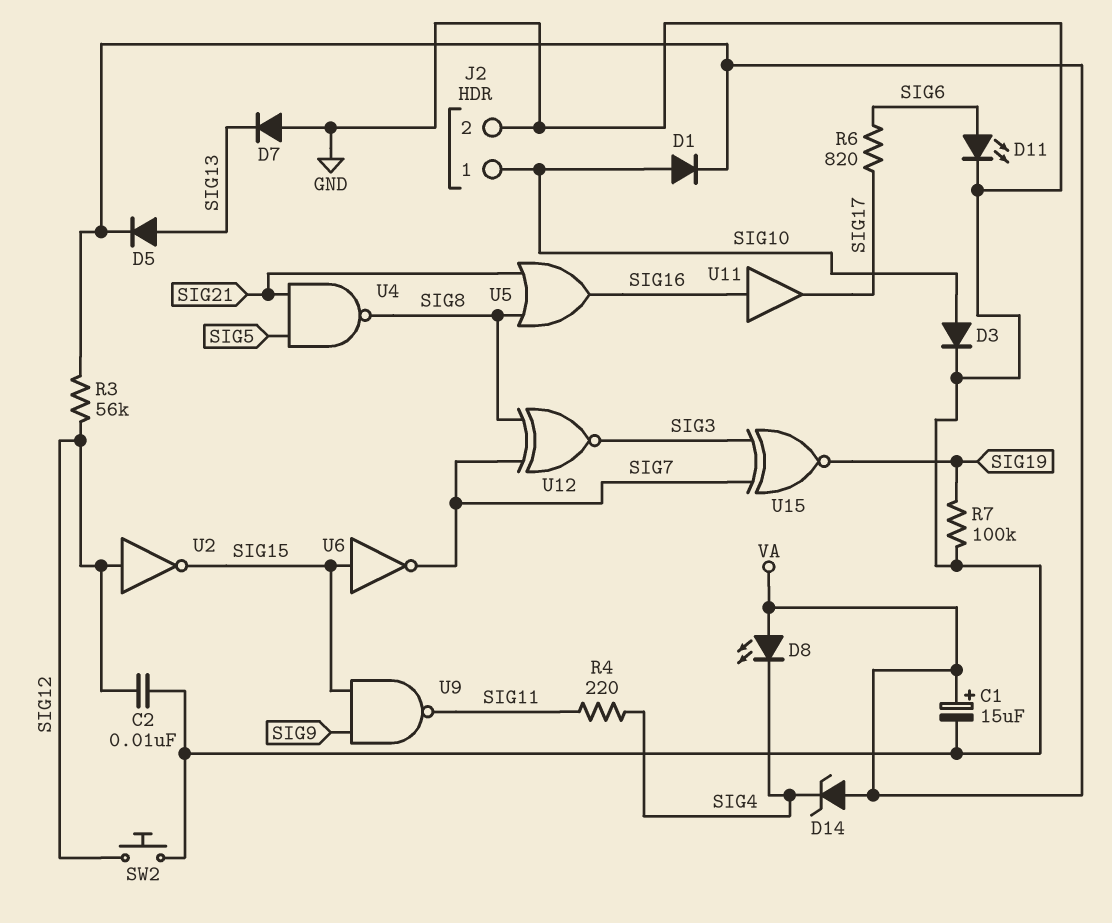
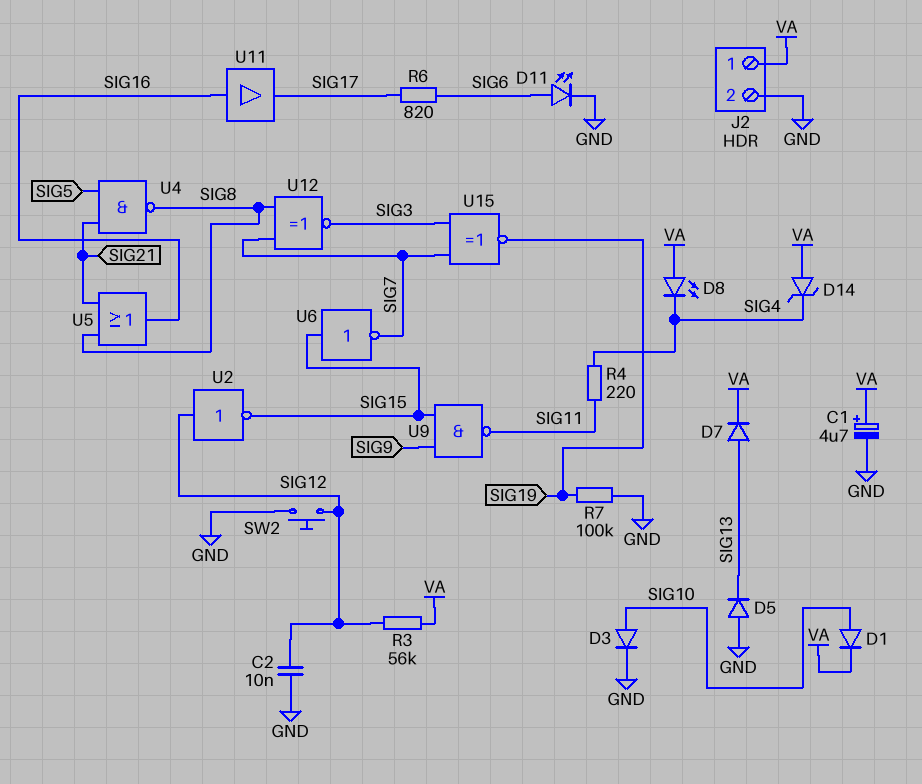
C1: 15uF (plus VA, minus GND) -> 4.7uF (plus VA, minus GND)
D5: diode (A SIG13, K VA) -> diode (A GND, K SIG13)
D7: diode (A GND, K SIG13) -> diode (A SIG13, K VA)
J2 pin 1: SIG10 -> VA

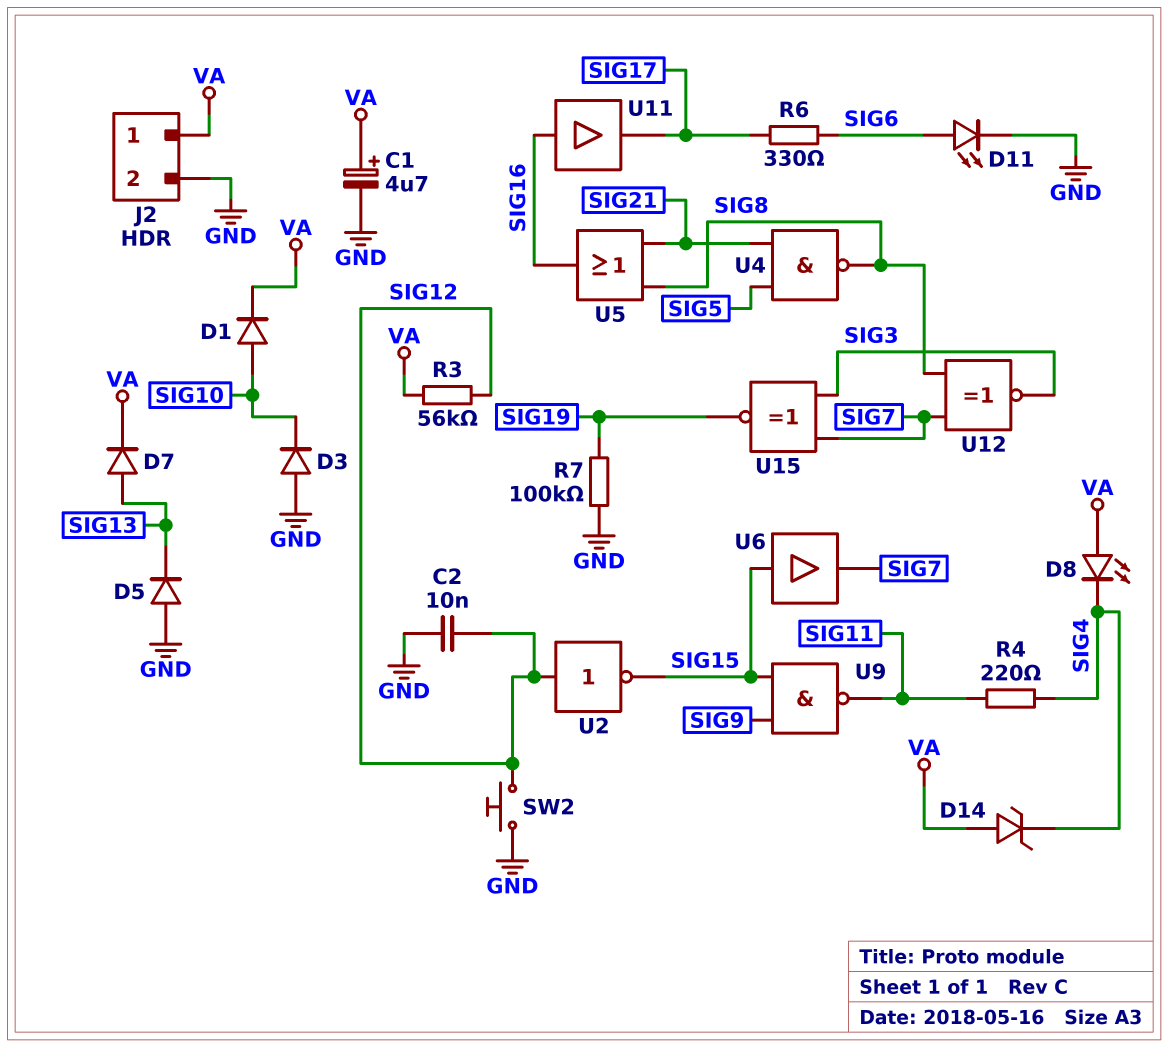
D3: diode (A SIG10, K GND) -> diode (A GND, K SIG10)
R6: 820 (SIG6, SIG17) -> 330 (SIG6, SIG17)
U6: NOT (in SIG15, out SIG7) -> buffer (in SIG15, out SIG7)

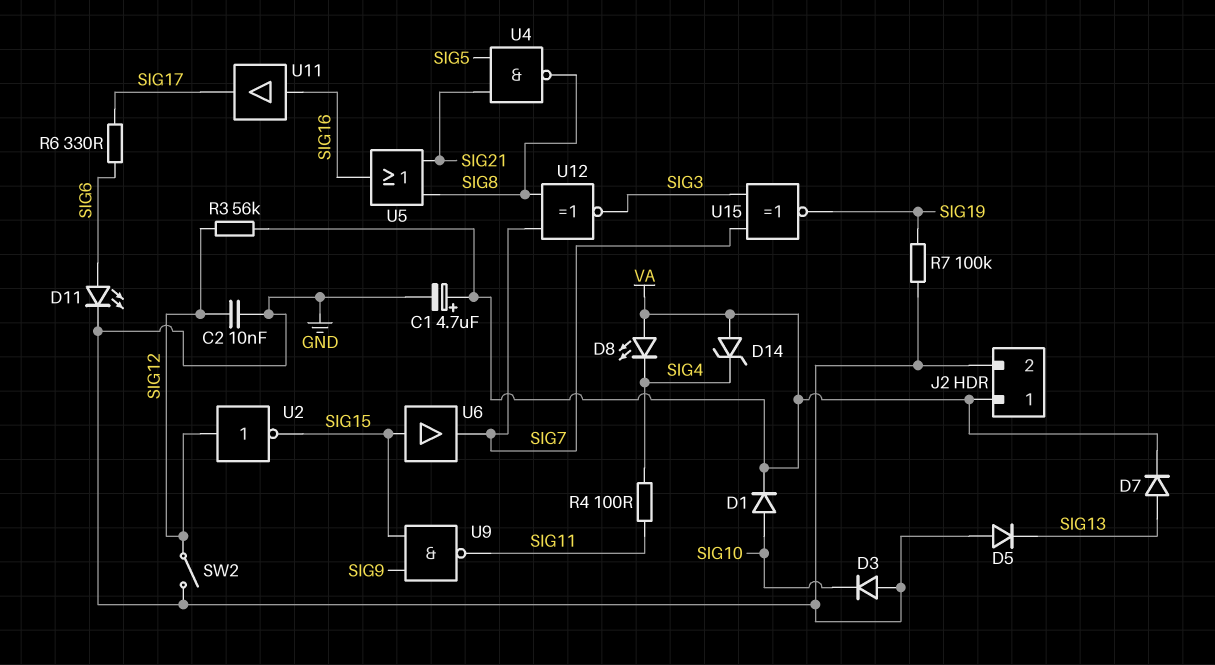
R4: 220 (SIG4, SIG11) -> 100 (SIG4, SIG11)
SW2: button (GND, SIG12) -> switch (GND, SIG12)

